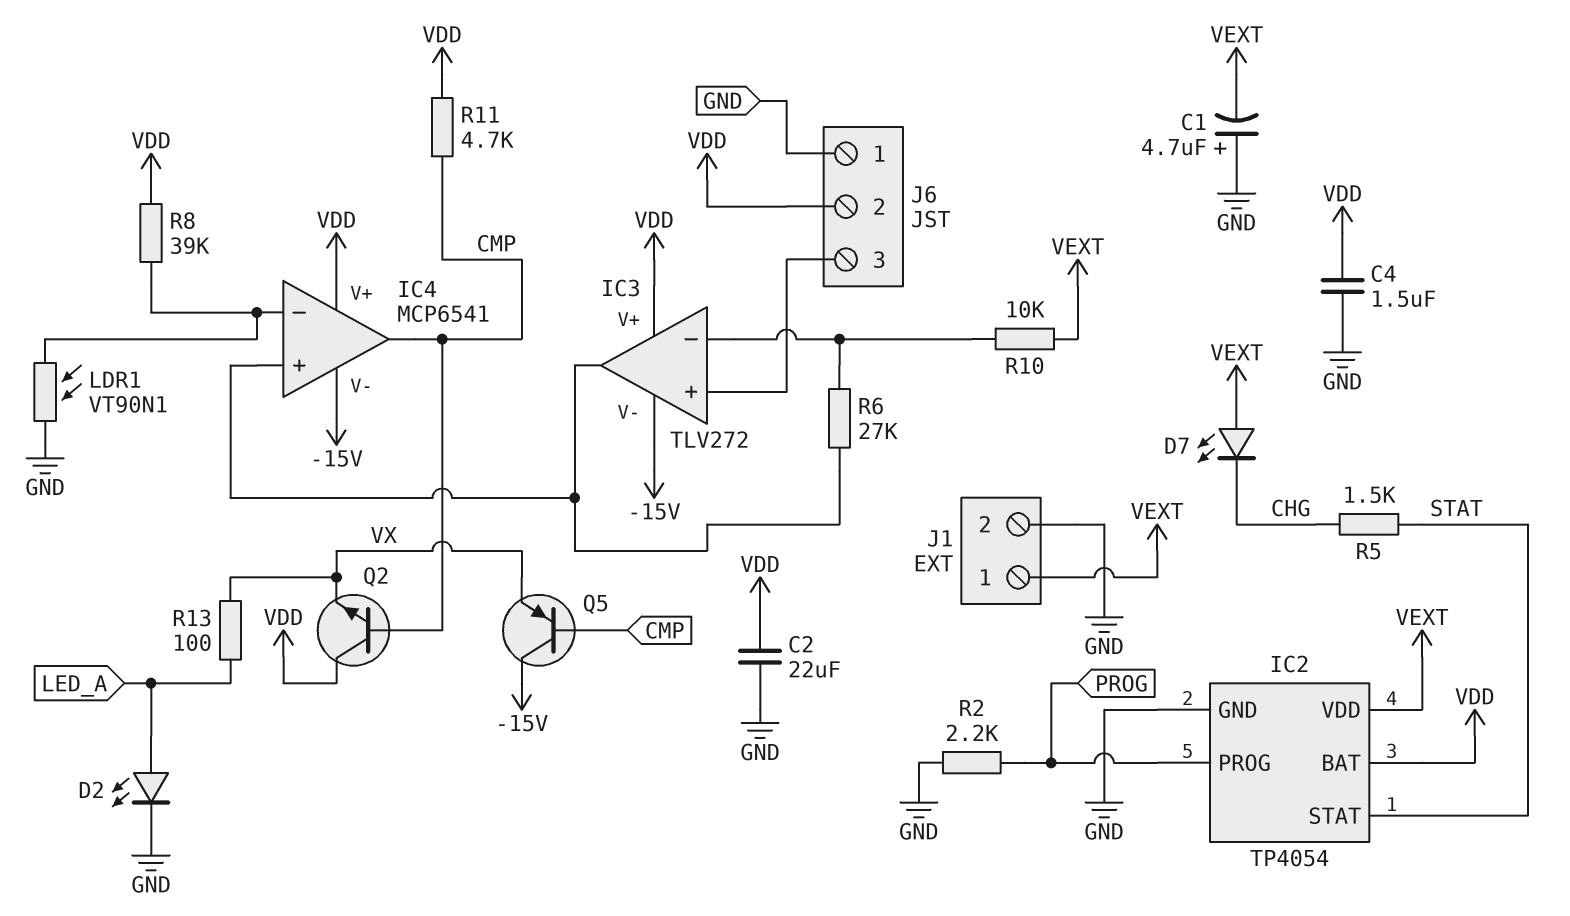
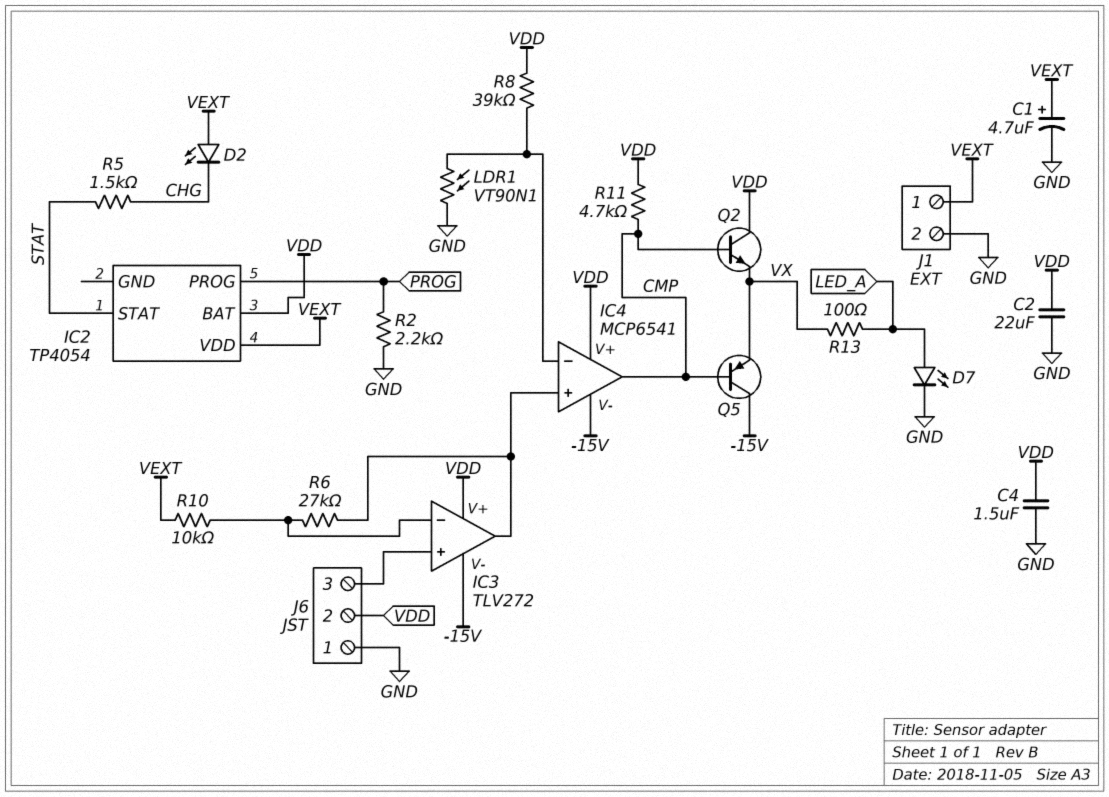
C1: 4.7uF (plus GND, minus VEXT) -> 4.7uF (plus VEXT, minus GND)
D2: LED (A LED_A, K GND) -> LED (A VEXT, K CHG)
D7: LED (A VEXT, K CHG) -> LED (A LED_A, K GND)
IC2 pin GND: GND -> none

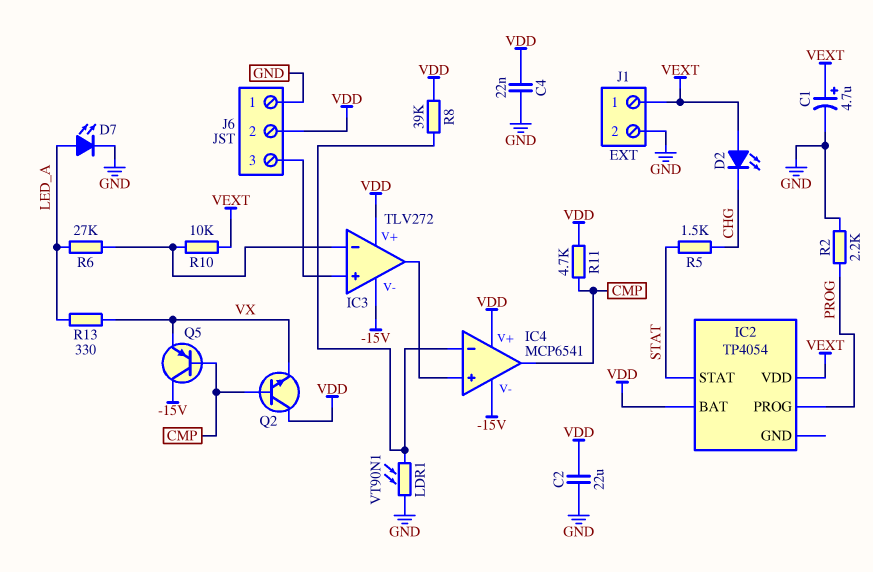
C4: 1.5uF (GND, VDD) -> 22nF (GND, VDD)
R6: 27k (IC3/in-, IC3/out) -> 27k (IC3/in-, LED_A)
R13: 100 (LED_A, VX) -> 330 (LED_A, VX)

